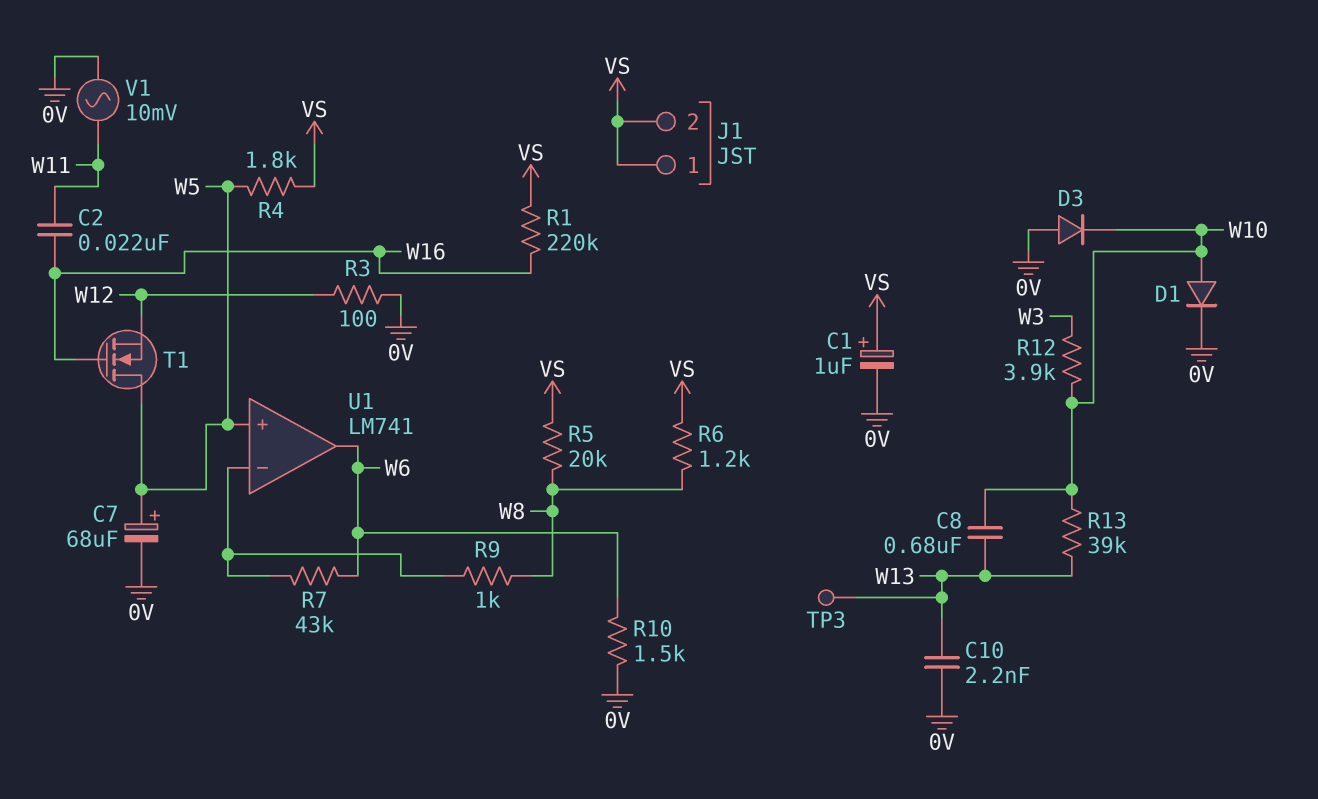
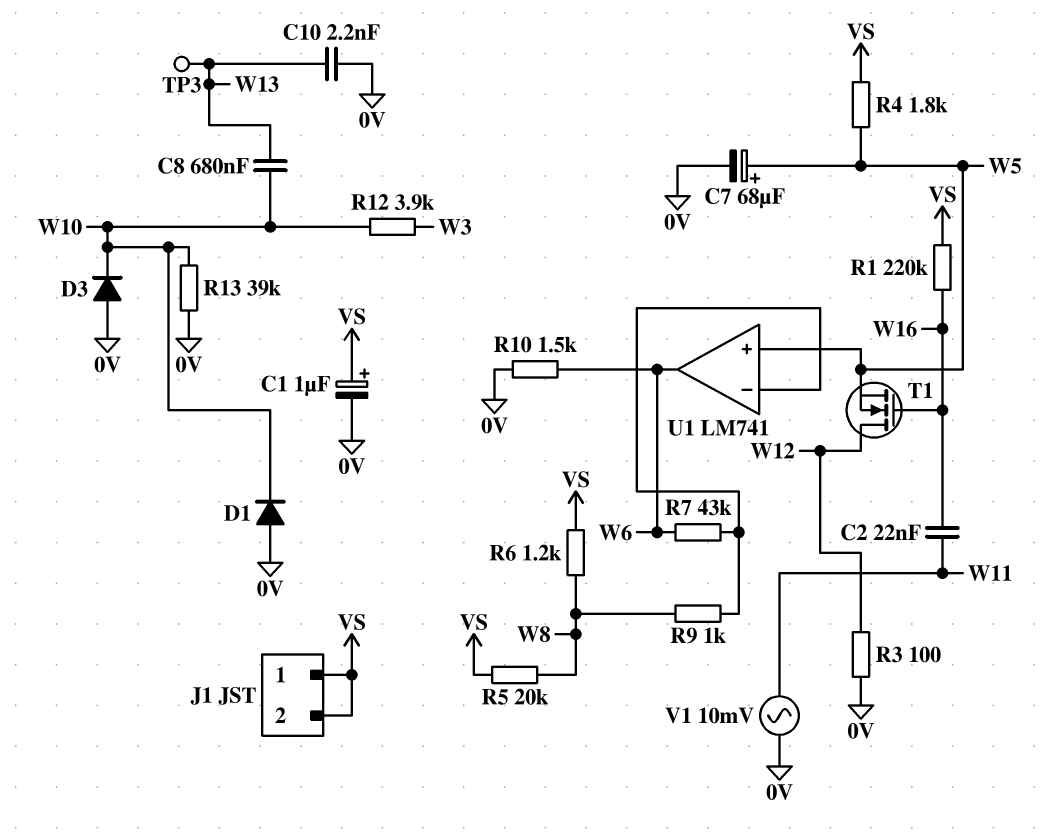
D1: diode (A W10, K 0V) -> diode (A 0V, K W10)
R13: 39k (W10, W13) -> 39k (0V, W10)
T1: NMOS (G W16, D W5, S W12) -> NMOS (G W16, D W12, S W5)

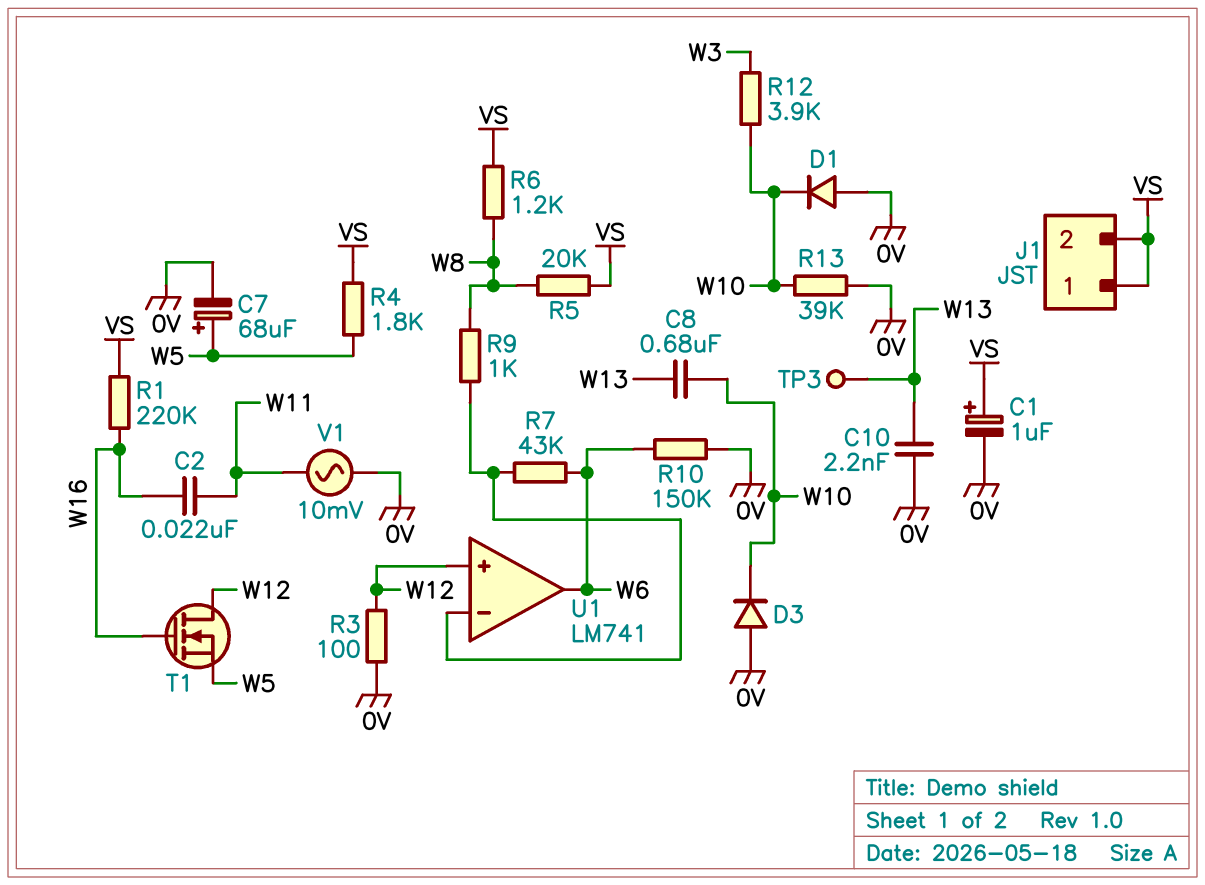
R10: 1.5k (0V, W6) -> 150k (0V, W6)
U1 pin in+: W5 -> W12

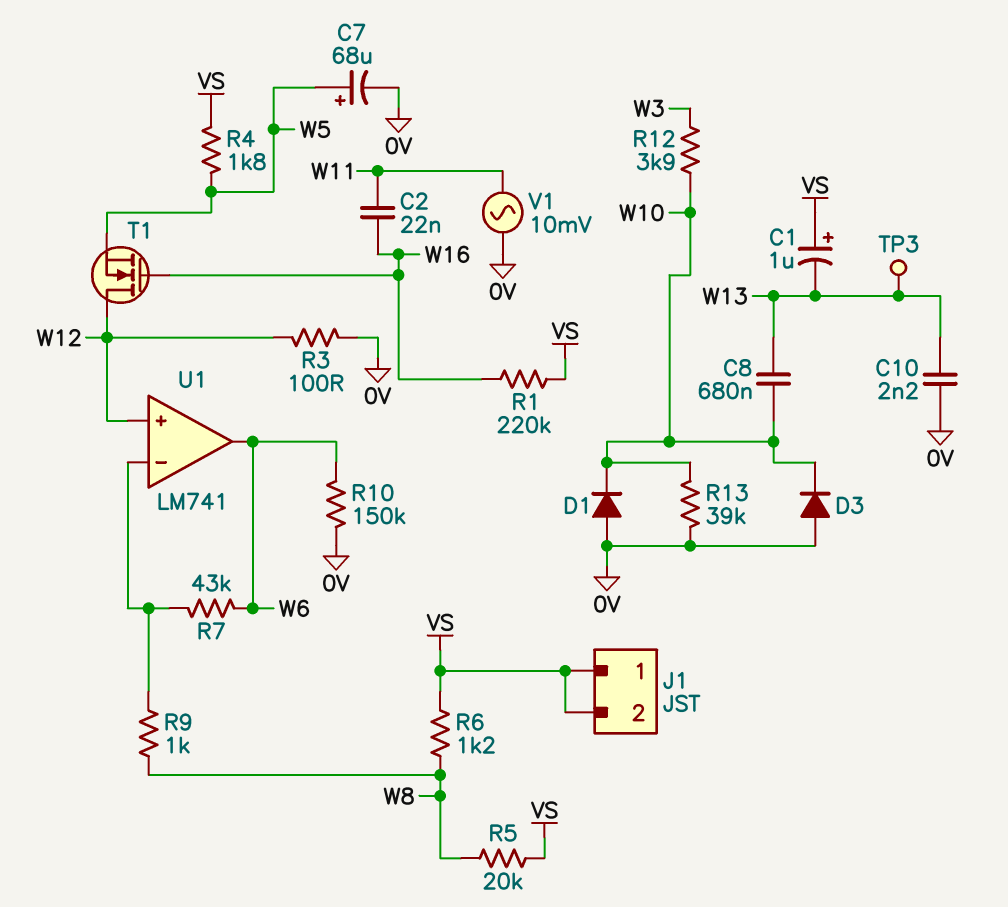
C1: 1uF (plus VS, minus 0V) -> 1uF (plus VS, minus W13)

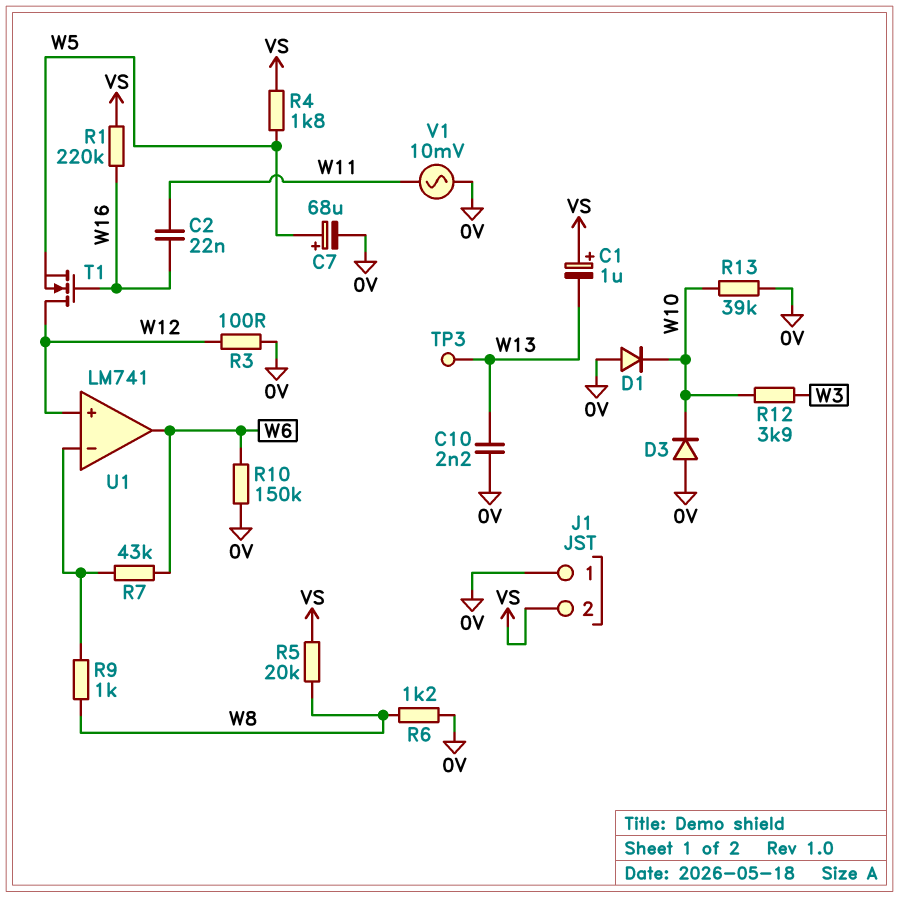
C8: 680nF (W10, W13) -> none
J1 pin 1: VS -> 0V
R6: 1.2k (VS, W8) -> 1.2k (0V, W8)

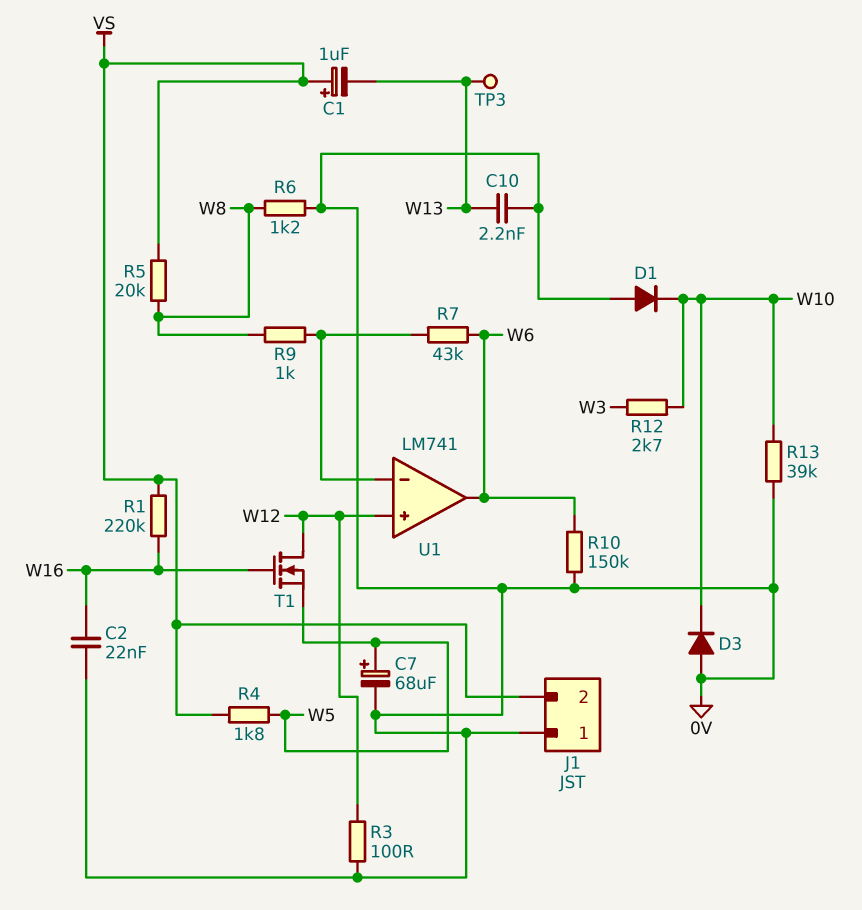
C2: 22nF (W11, W16) -> 22nF (0V, W16)
R12: 3.9k (W3, W10) -> 2.7k (W3, W10)
V1: AC 10mV (0V, W11) -> none

